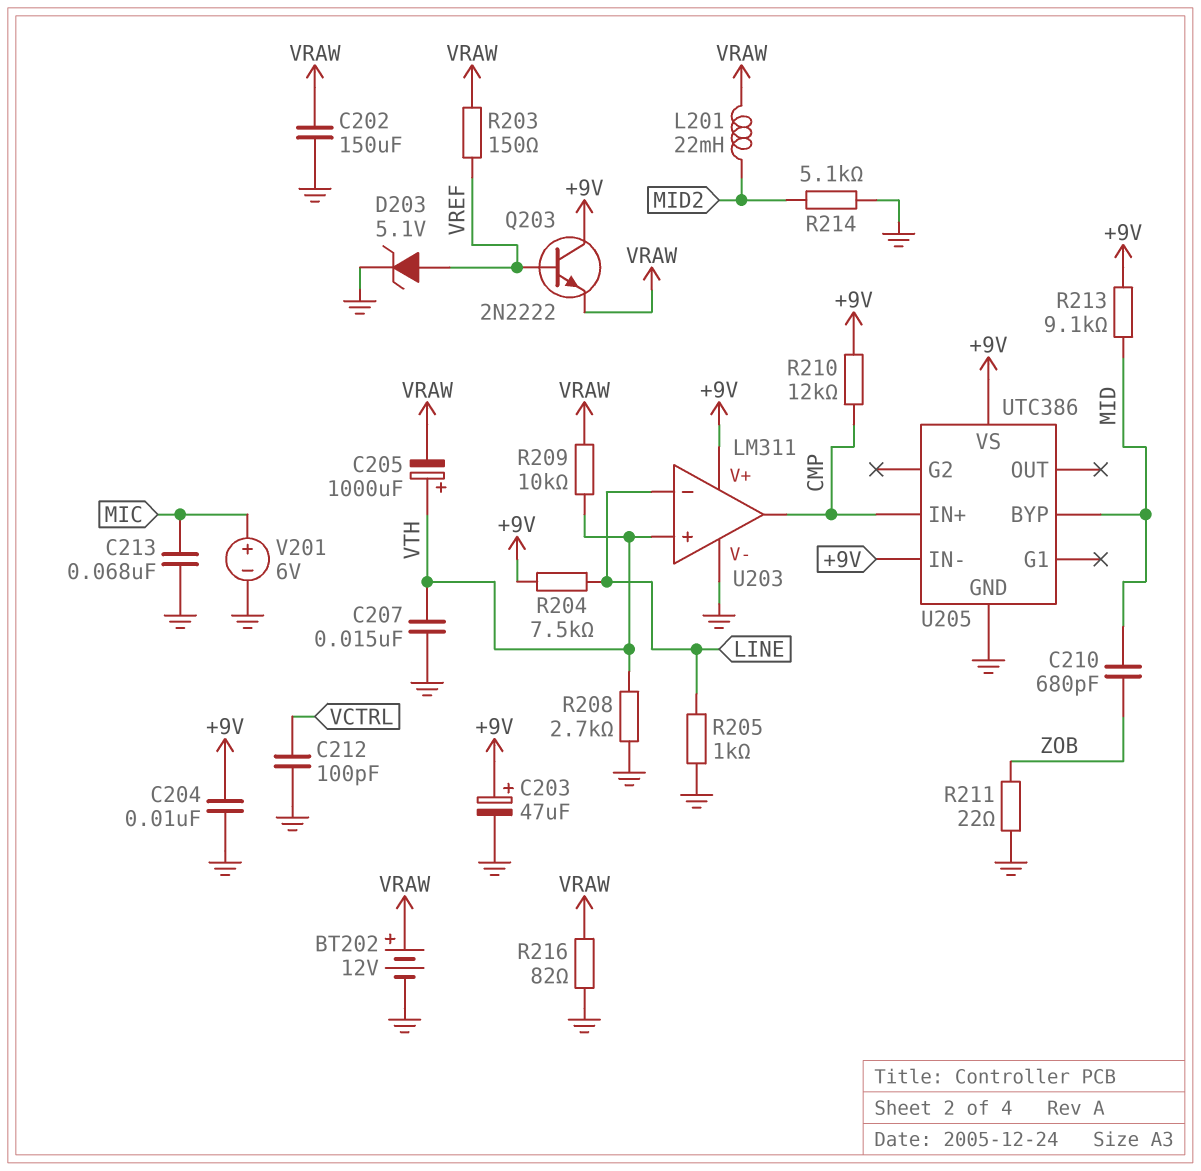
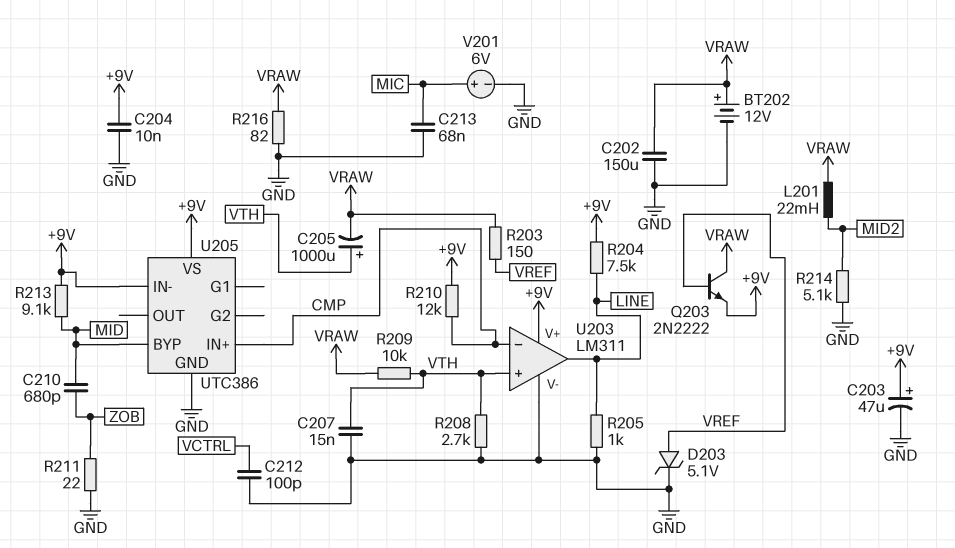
Q203: NPN 2N2222 (B VREF, C +9V, E VRAW) -> NPN 2N2222 (B VREF, C VRAW, E +9V)
U203 pin in-: LINE -> CMP
U203 pin out: CMP -> LINE

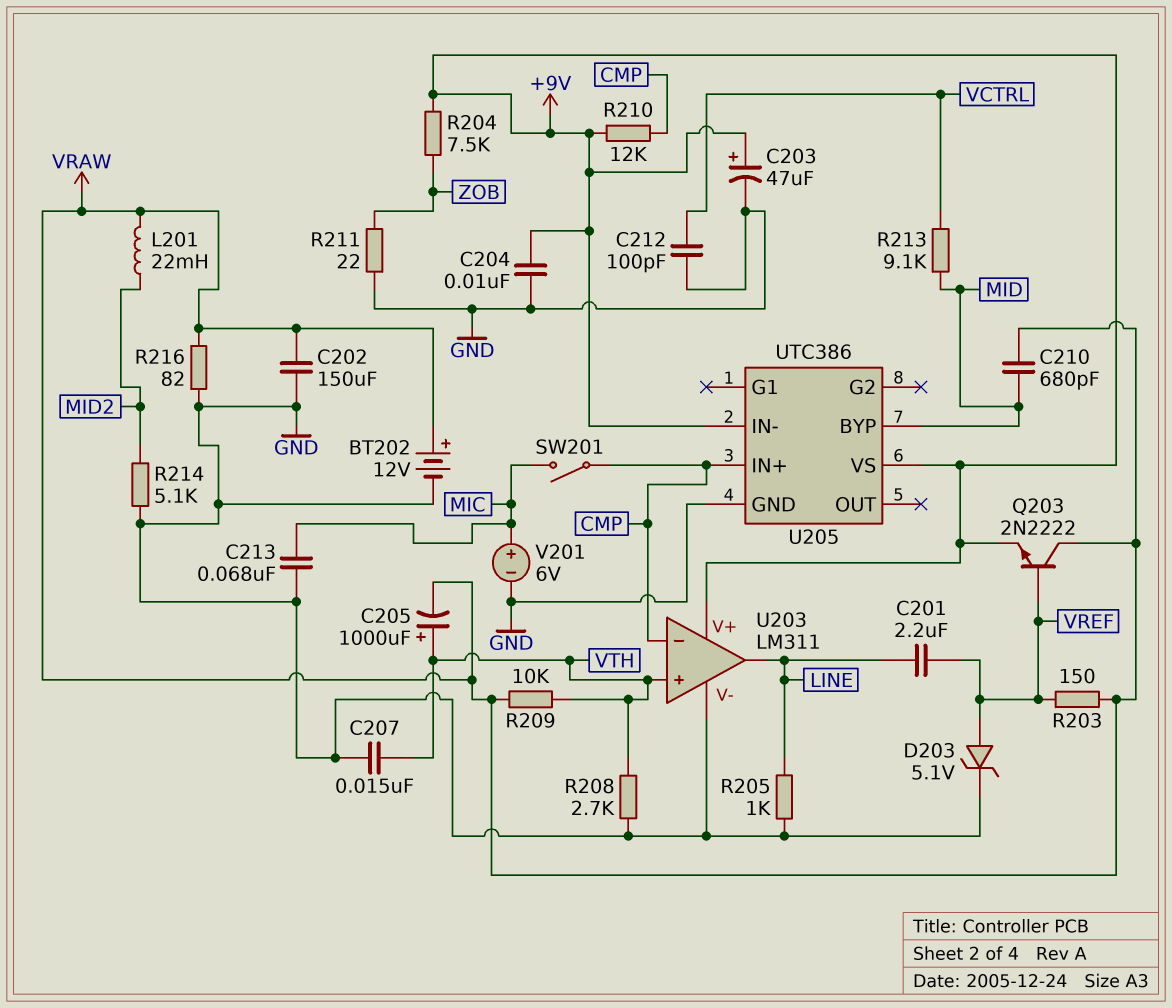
C201: none -> 2.2uF (LINE, VREF)
C210: 680pF (MID, ZOB) -> 680pF (MID, VRAW)
R204: 7.5k (+9V, LINE) -> 7.5k (+9V, ZOB)
R213: 9.1k (+9V, MID) -> 9.1k (MID, VCTRL)
SW201: none -> switch (CMP, MIC)

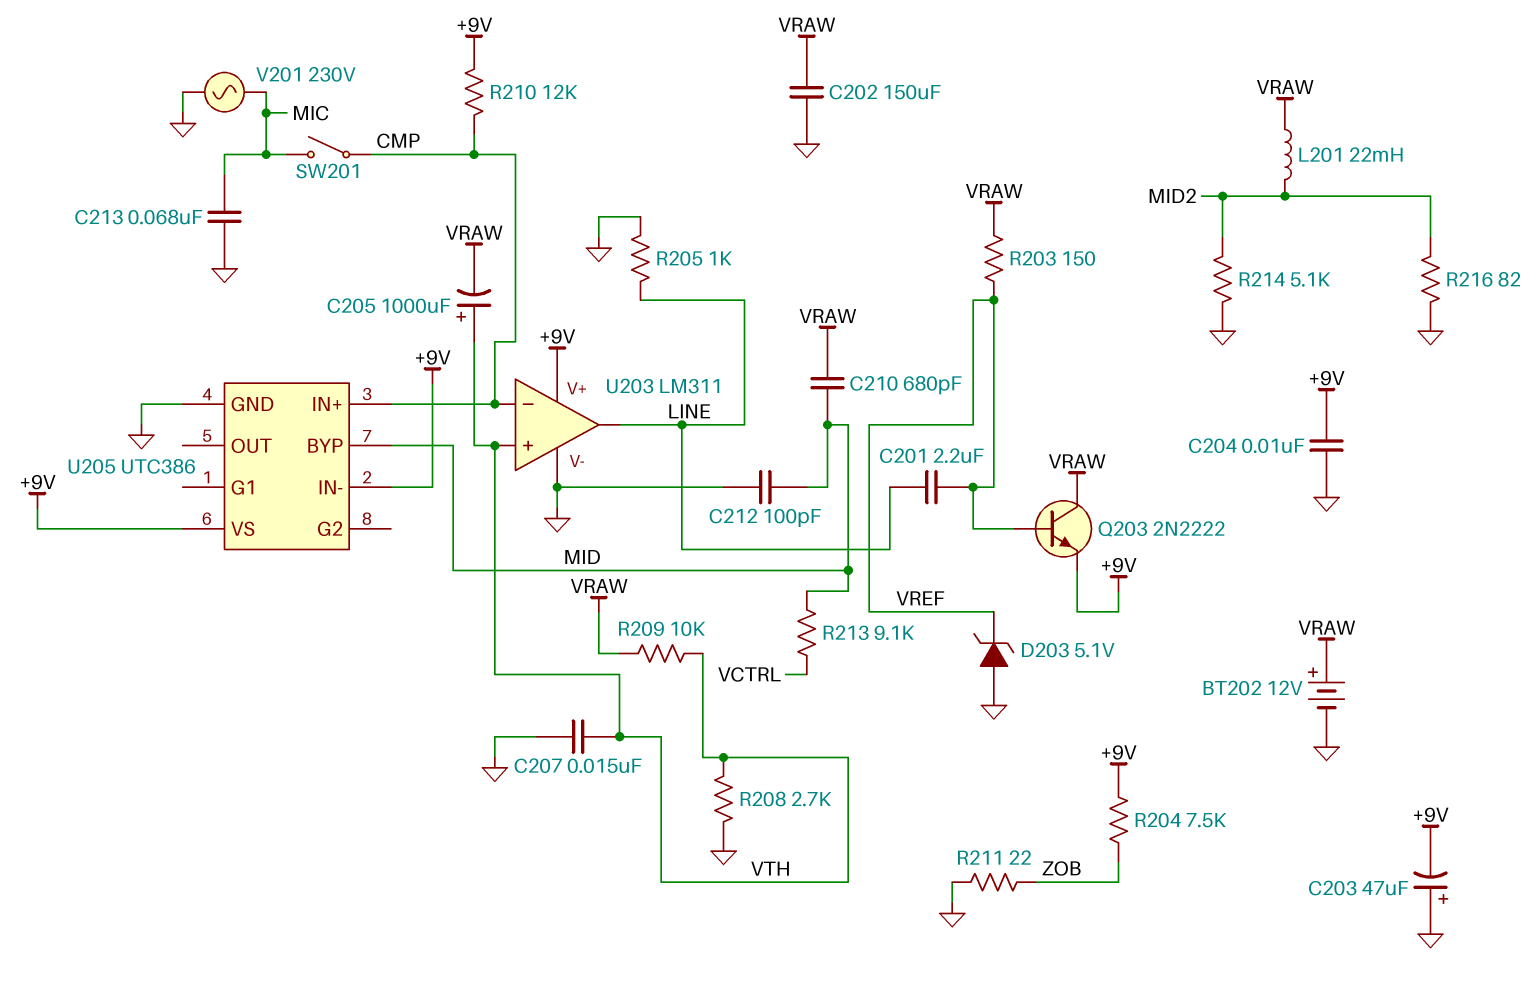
C203: 47uF (plus +9V, minus GND) -> 47uF (plus GND, minus +9V)
C212: 100pF (GND, VCTRL) -> 100pF (GND, MID)
D203: zener 5.1V (A VREF, K GND) -> zener 5.1V (A GND, K VREF)
R216: 82 (GND, VRAW) -> 82 (GND, MID2)
V201: 6V (plus MIC, minus GND) -> AC 230V (GND, MIC)

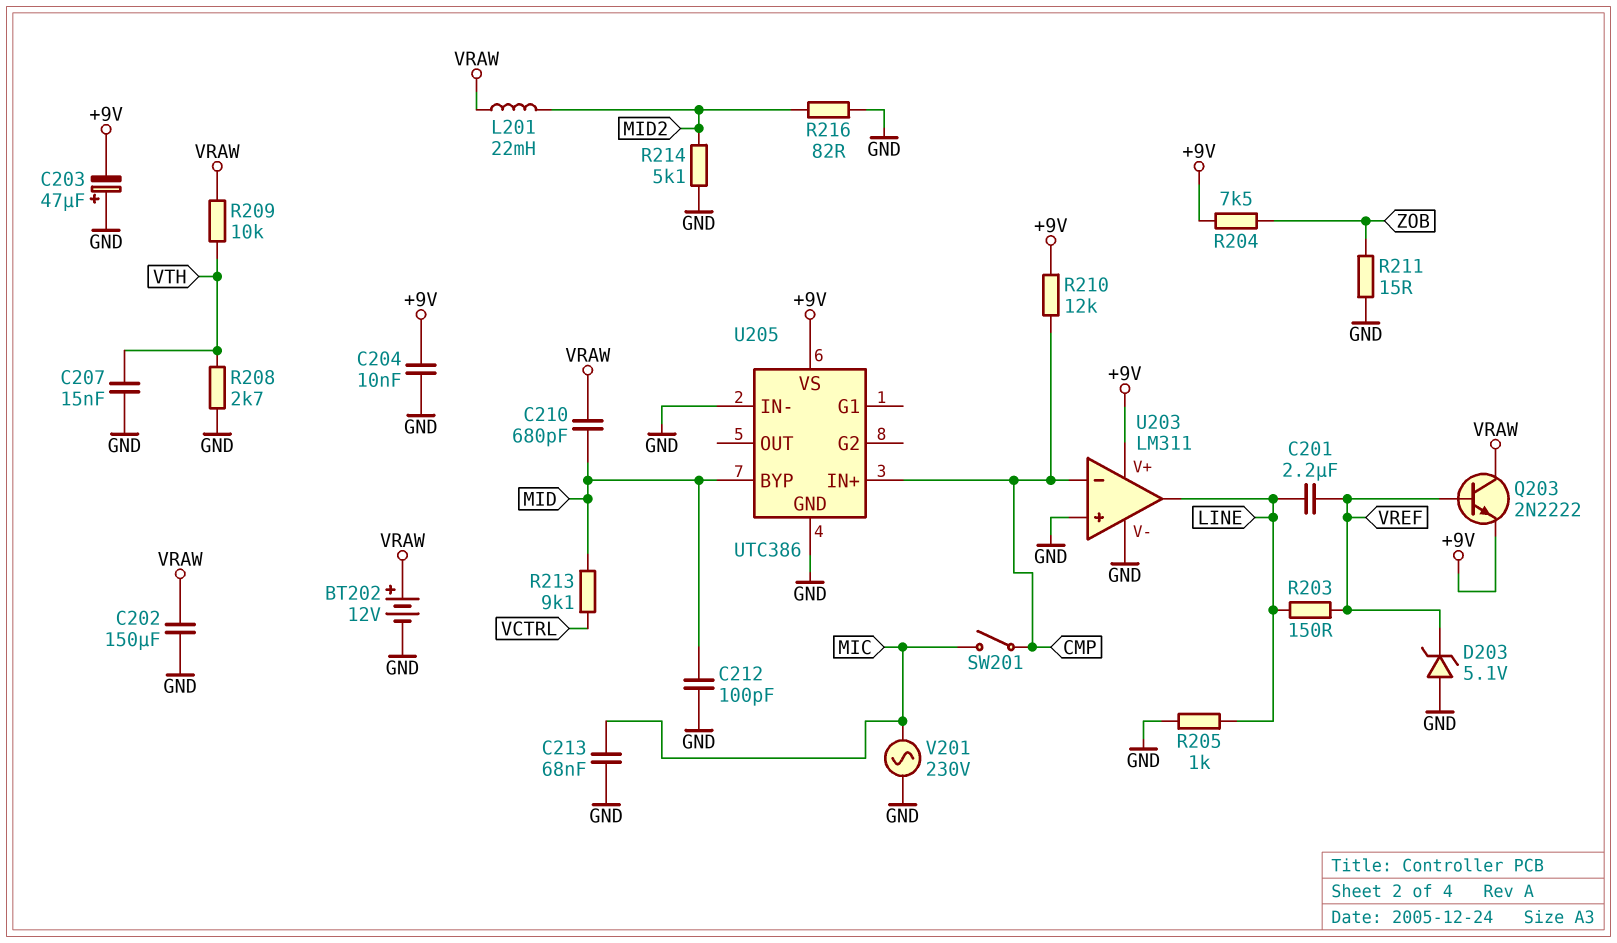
C205: 1000uF (plus VTH, minus VRAW) -> none
R203: 150 (VRAW, VREF) -> 150 (LINE, VREF)
R211: 22 (GND, ZOB) -> 15 (GND, ZOB)
U203 pin in+: VTH -> GND
U205 pin IN-: +9V -> GND

